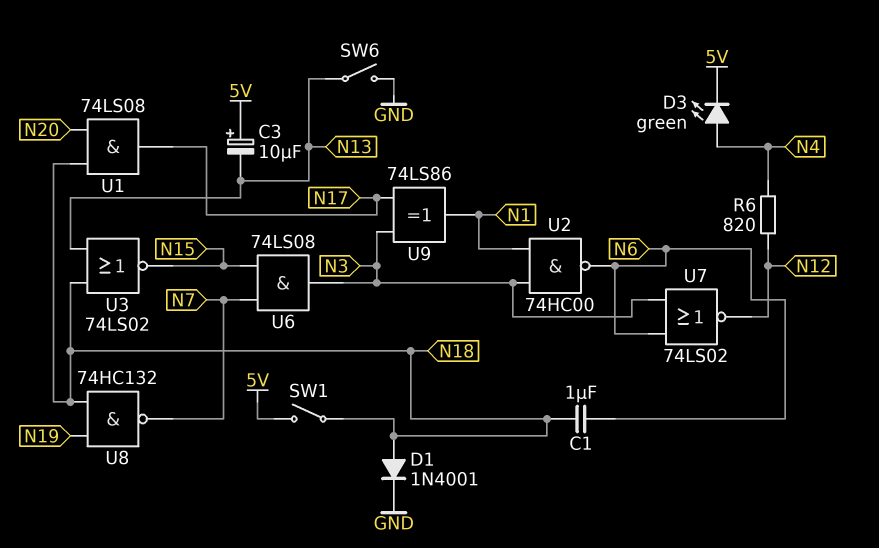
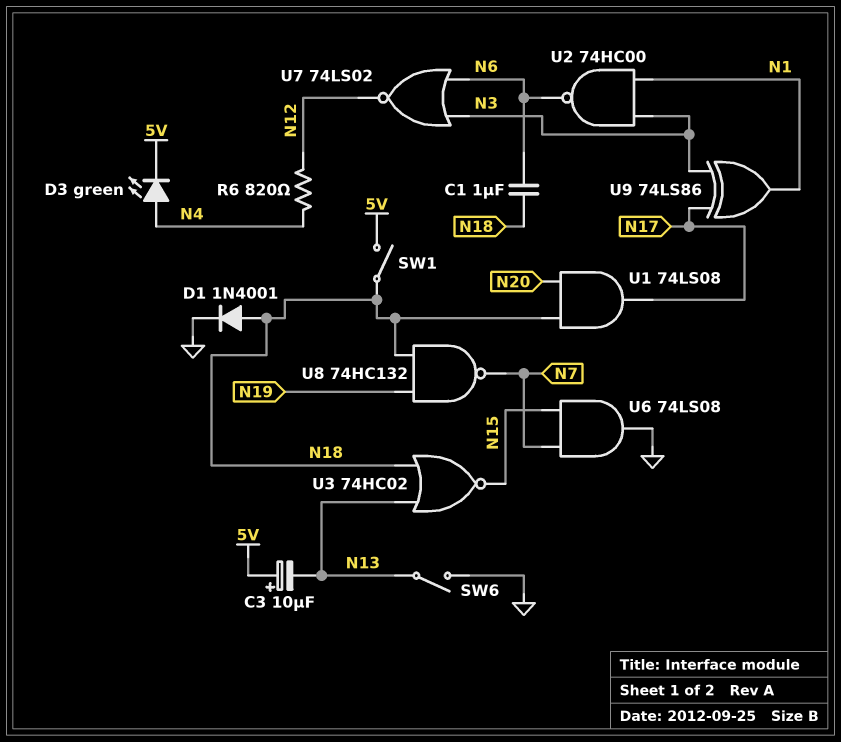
U3: NOR 74LS02 (in N13, in N18, out N15) -> NOR 74HC02 (in N13, in N18, out N15)
U6: AND 74LS08 (in N7, in N15, out N3) -> AND 74LS08 (in N7, in N15, out GND)

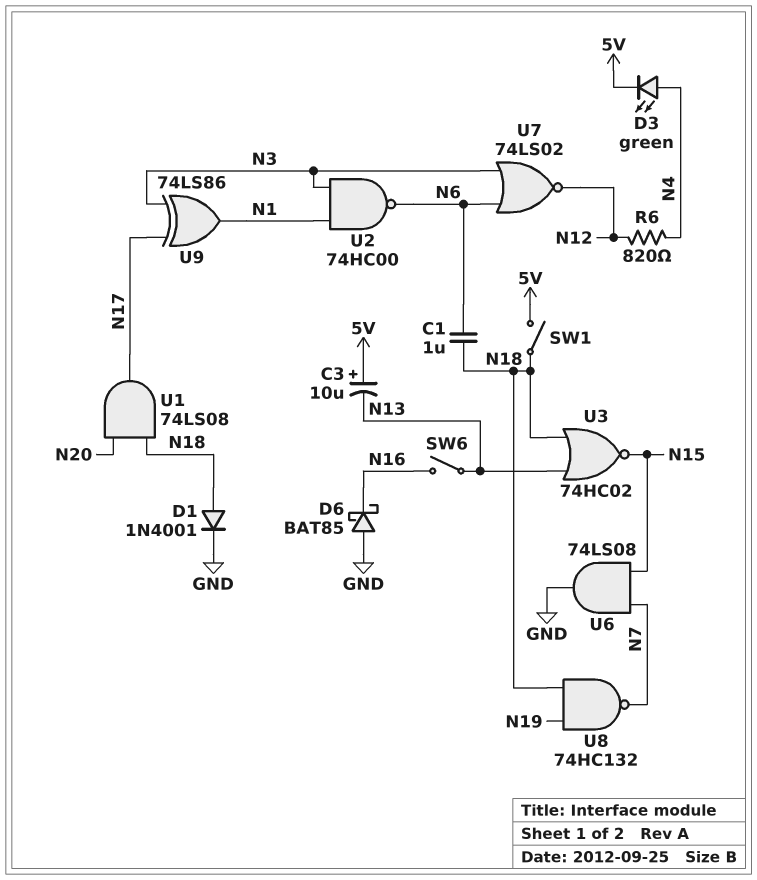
D6: none -> schottky BAT85 (A GND, K N16)
SW6: switch (GND, N13) -> switch (N13, N16)

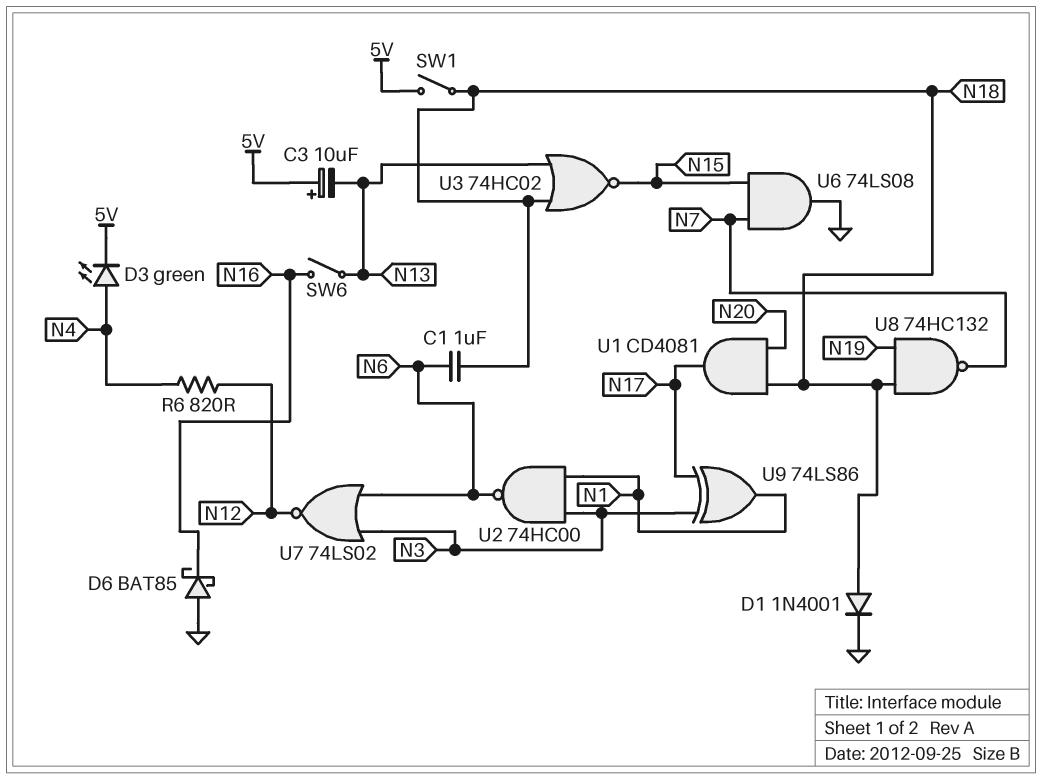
U1: AND 74LS08 (in N18, in N20, out N17) -> AND CD4081 (in N18, in N20, out N17)

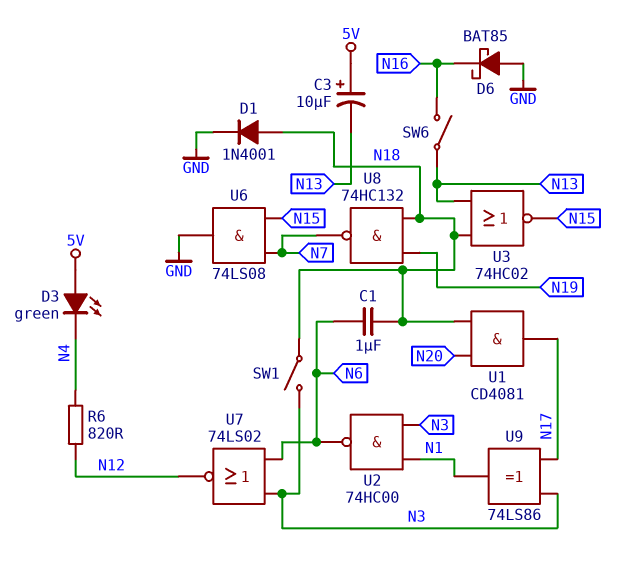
D3: LED green (A N4, K 5V) -> LED green (A 5V, K N4)
SW1: switch (5V, N18) -> switch (N3, N18)

